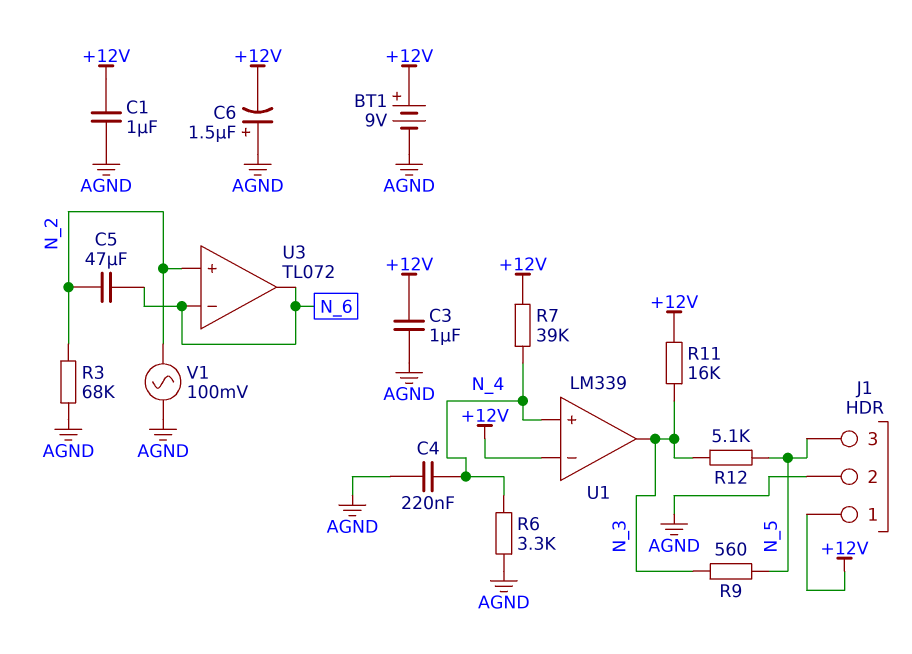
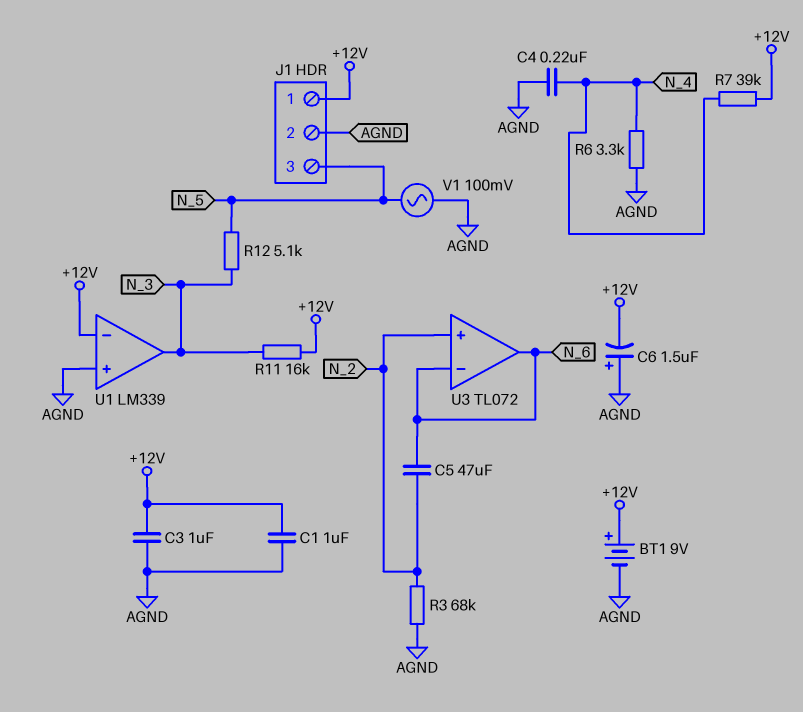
R9: 560 (N_3, N_5) -> none
U1 pin in+: N_4 -> AGND
V1: AC 100mV (AGND, N_2) -> AC 100mV (AGND, N_5)

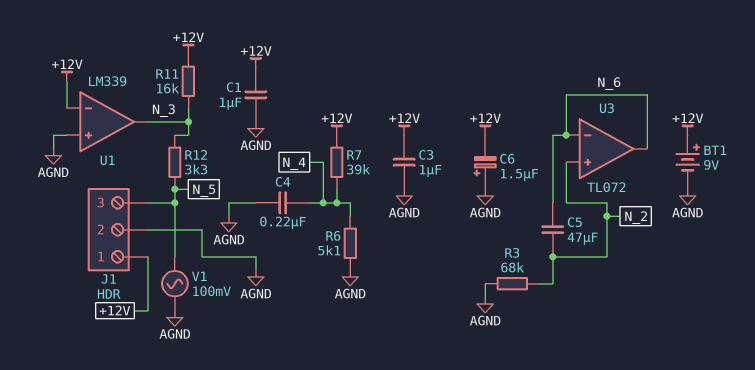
R6: 3.3k (AGND, N_4) -> 5.1k (AGND, N_4)
R12: 5.1k (N_3, N_5) -> 3.3k (N_3, N_5)

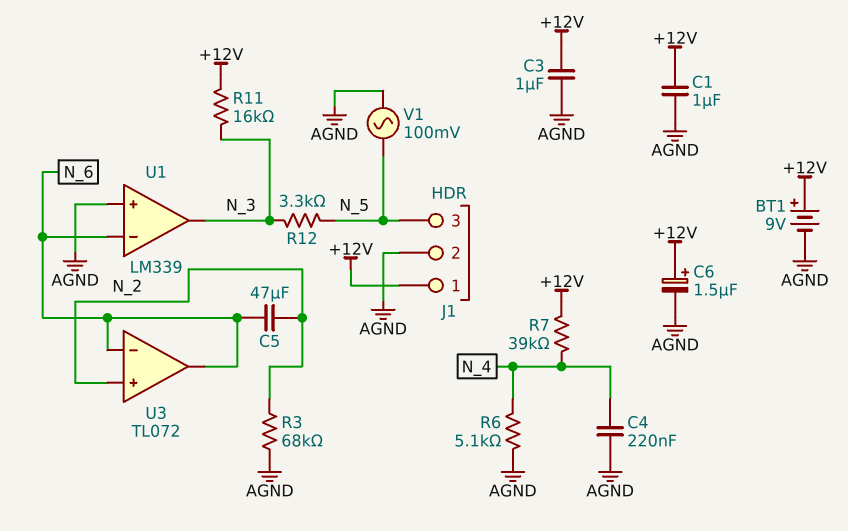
C6: 1.5uF (plus AGND, minus +12V) -> 1.5uF (plus +12V, minus AGND)
U1 pin in-: +12V -> N_6

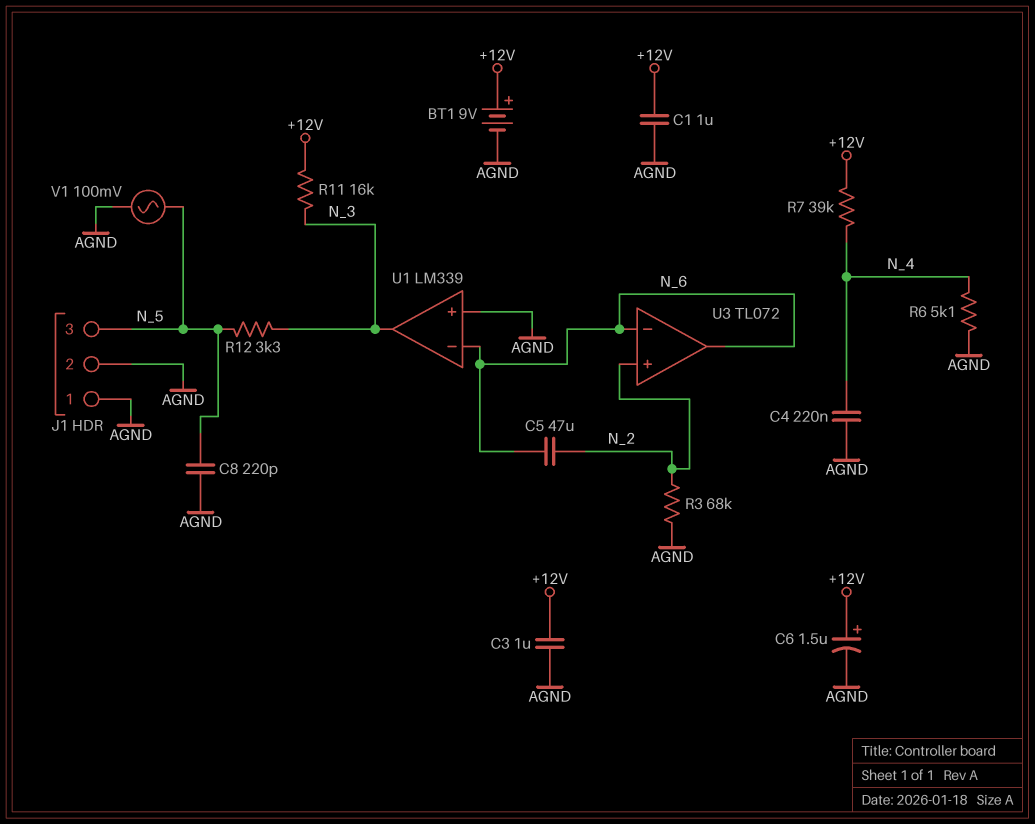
C8: none -> 220pF (AGND, N_5)
J1 pin 1: +12V -> AGND

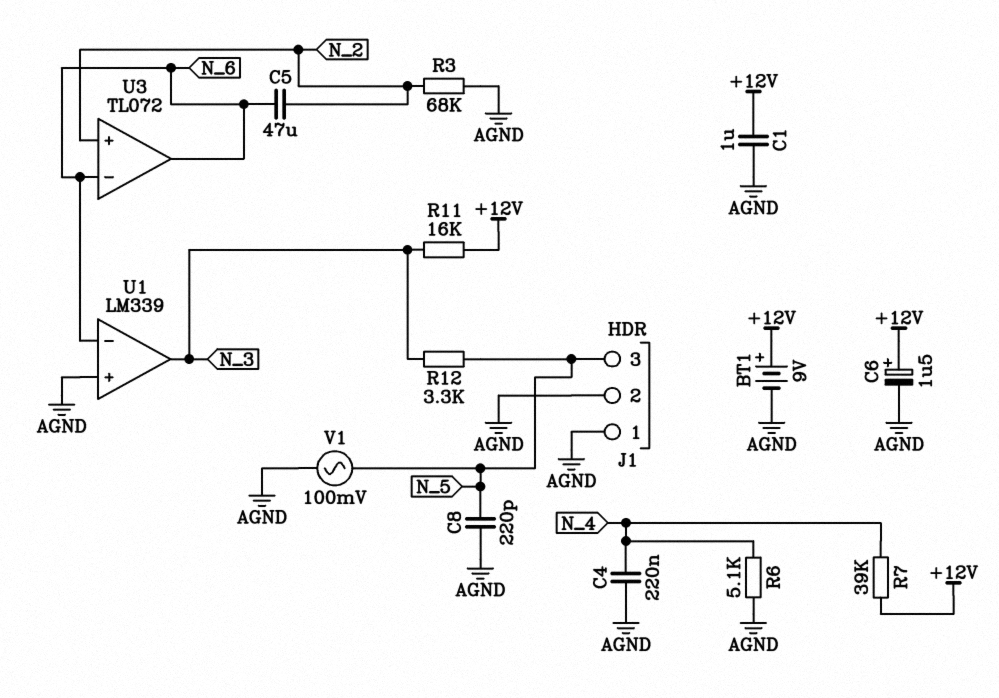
C3: 1uF (+12V, AGND) -> none

